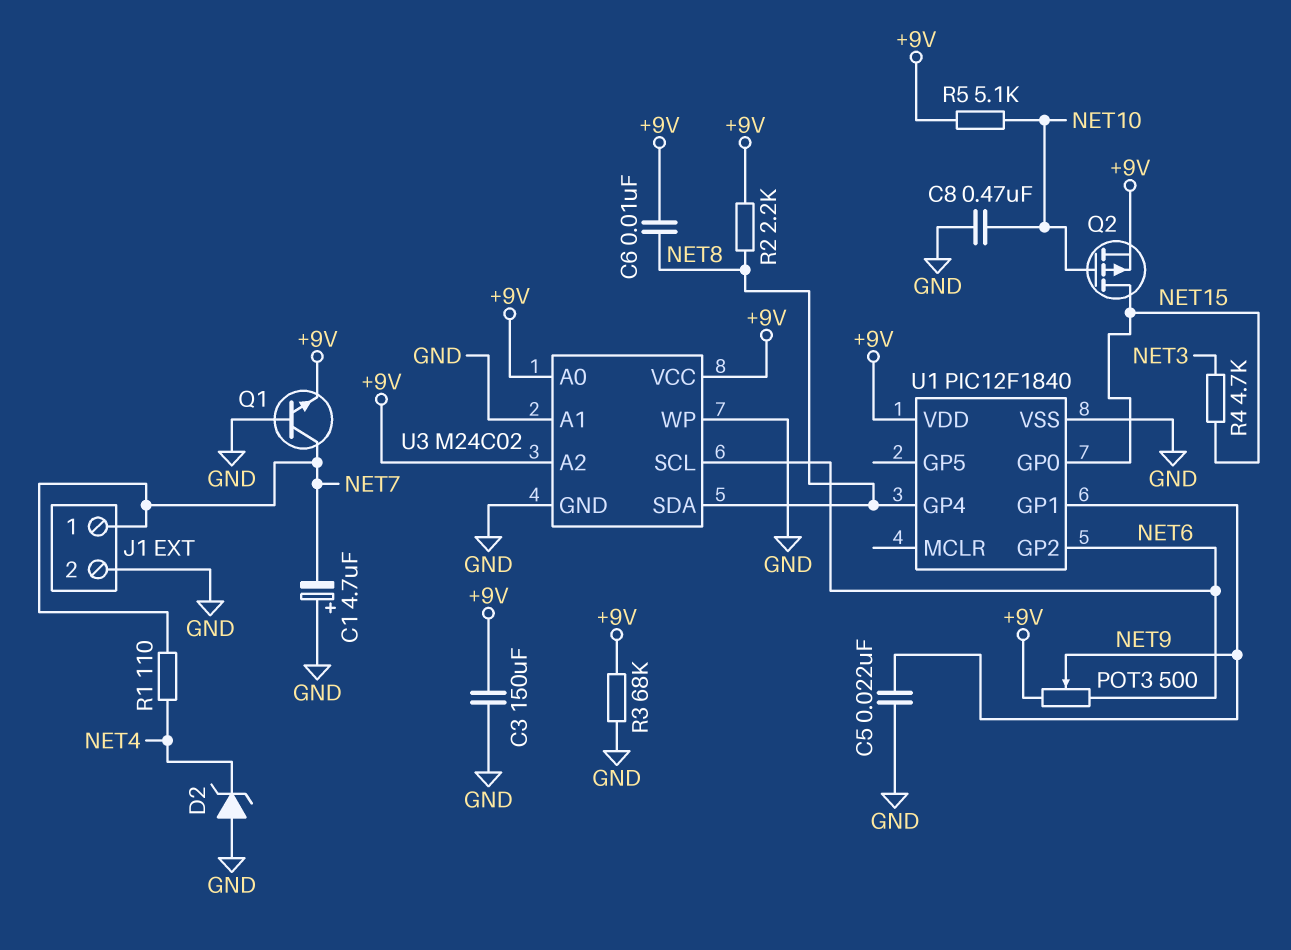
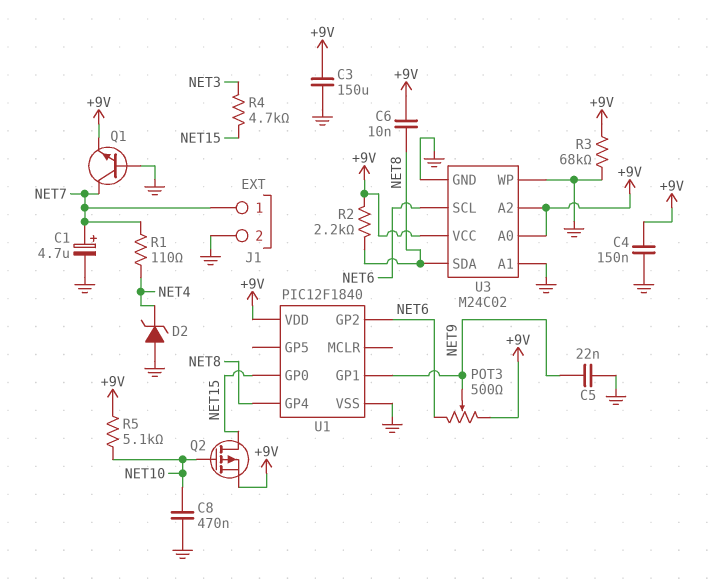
C1: 4.7uF (plus GND, minus NET7) -> 4.7uF (plus NET7, minus GND)
C4: none -> 150nF (+9V, GND)

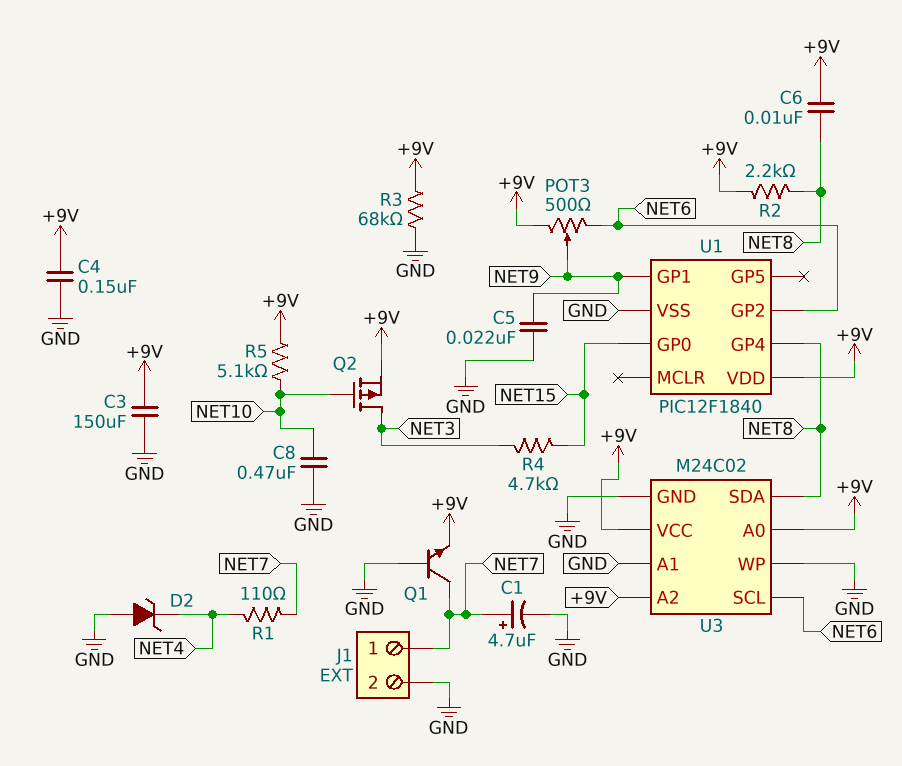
Q2: PMOS (G NET10, D NET15, S +9V) -> PMOS (G NET10, D NET3, S +9V)

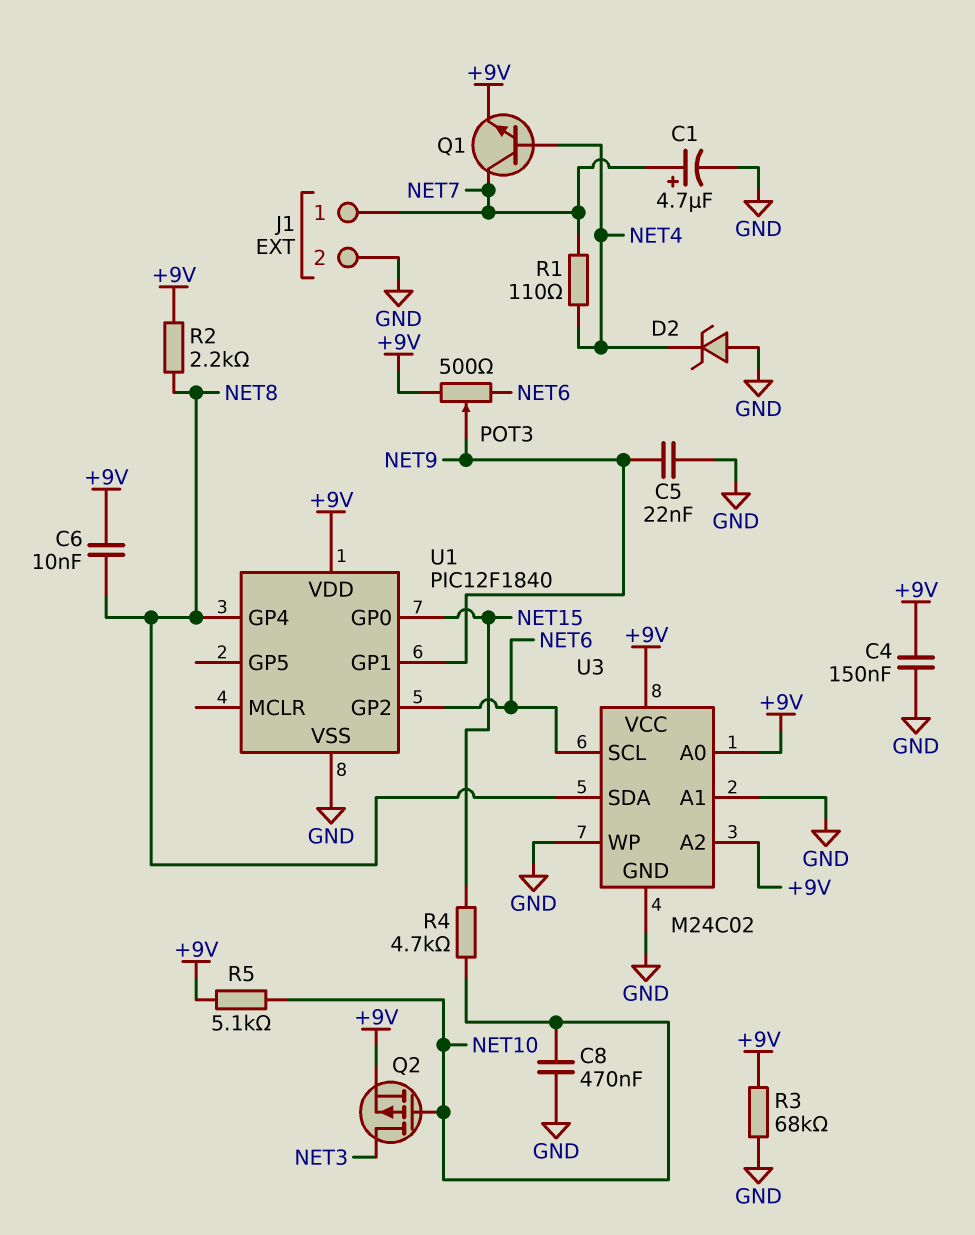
C3: 150uF (+9V, GND) -> none
Q1: NPN (B GND, C NET7, E +9V) -> NPN (B NET4, C NET7, E +9V)
R4: 4.7k (NET3, NET15) -> 4.7k (NET10, NET15)

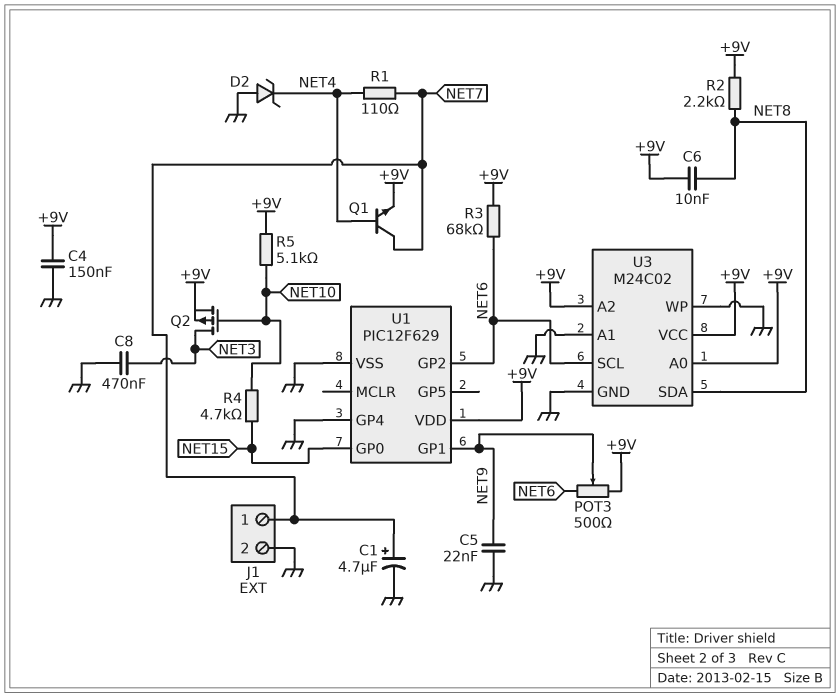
C8: 470nF (GND, NET10) -> 470nF (GND, NET3)
R3: 68k (+9V, GND) -> 68k (+9V, NET6)
U1: PIC12F1840 -> PIC12F629
U1 pin GP4: NET8 -> GND

